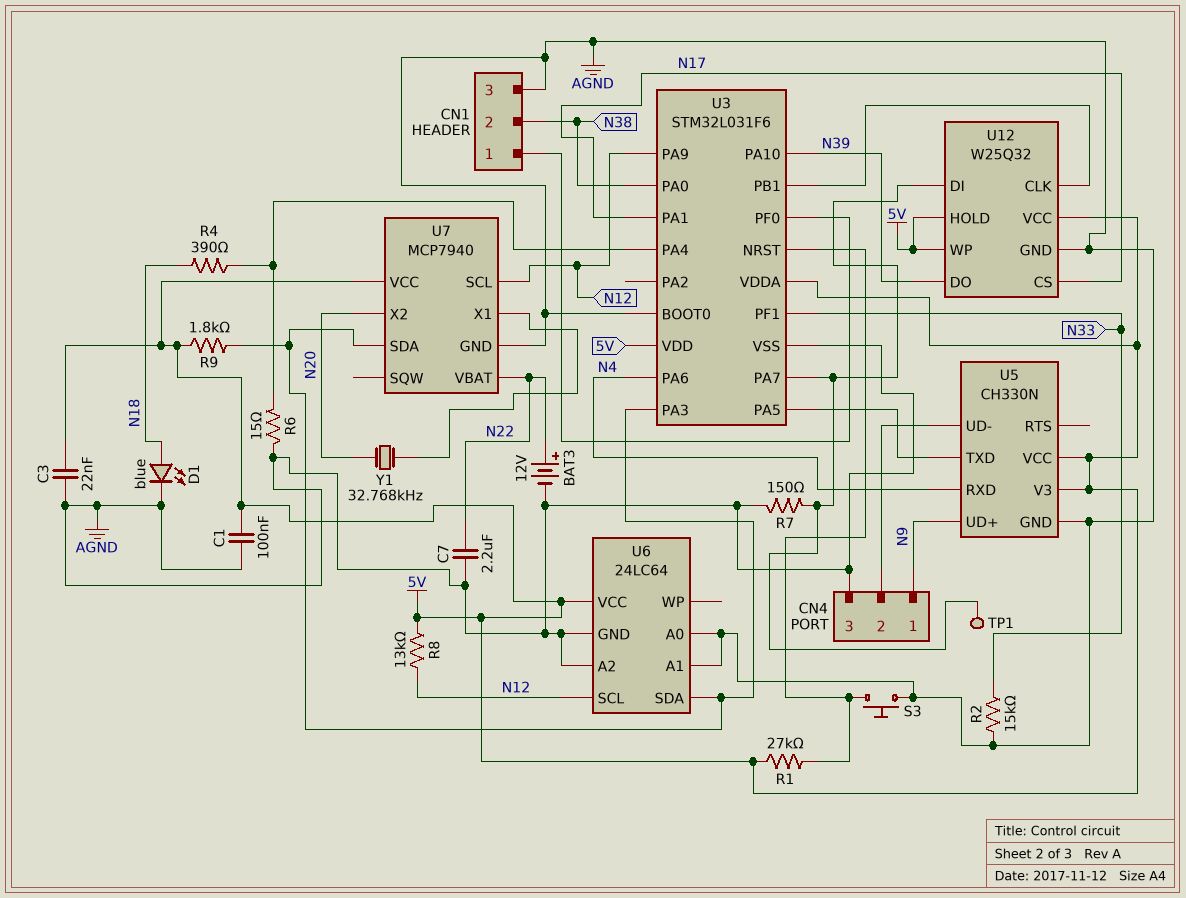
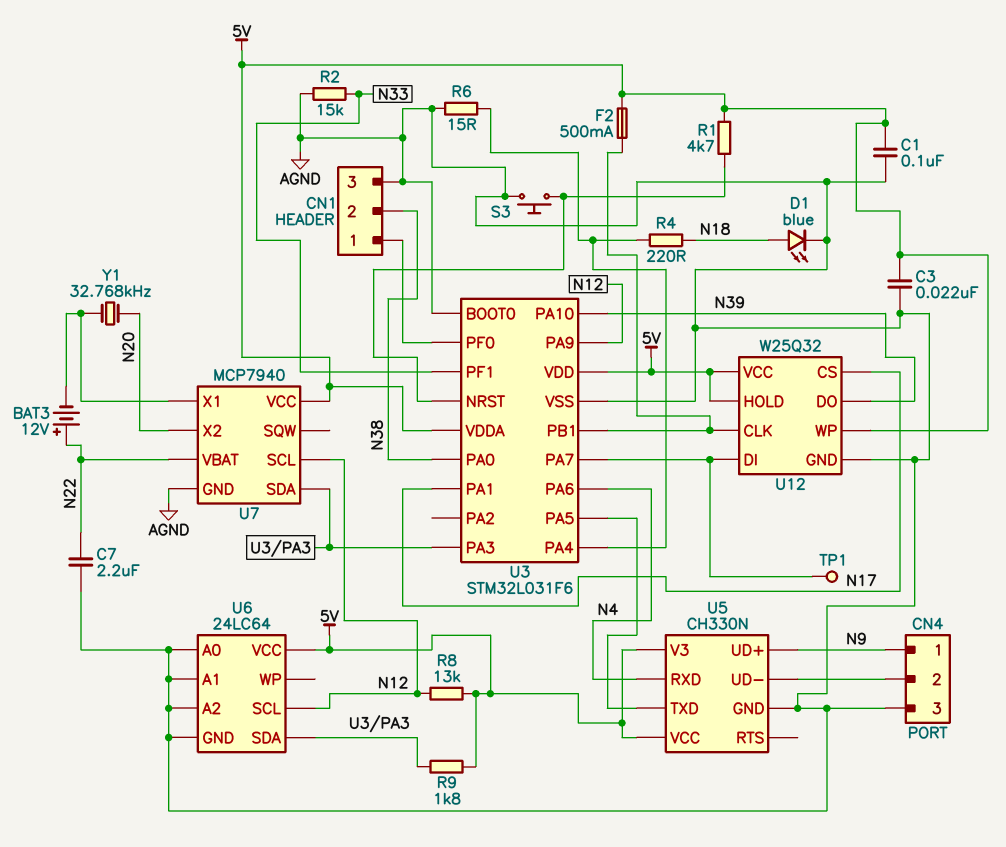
BAT3: 12V (plus N22, minus AGND) -> 12V (plus N22, minus U7/X1)
F2: none -> 500mA (5V, U3/PB1)
R1: 27k (5V, U3/NRST) -> 4.7k (5V, U3/NRST)
R4: 390 (N18, U3/PA4) -> 220 (N18, U3/PA4)
R7: 150 (AGND, U3/PA7) -> none

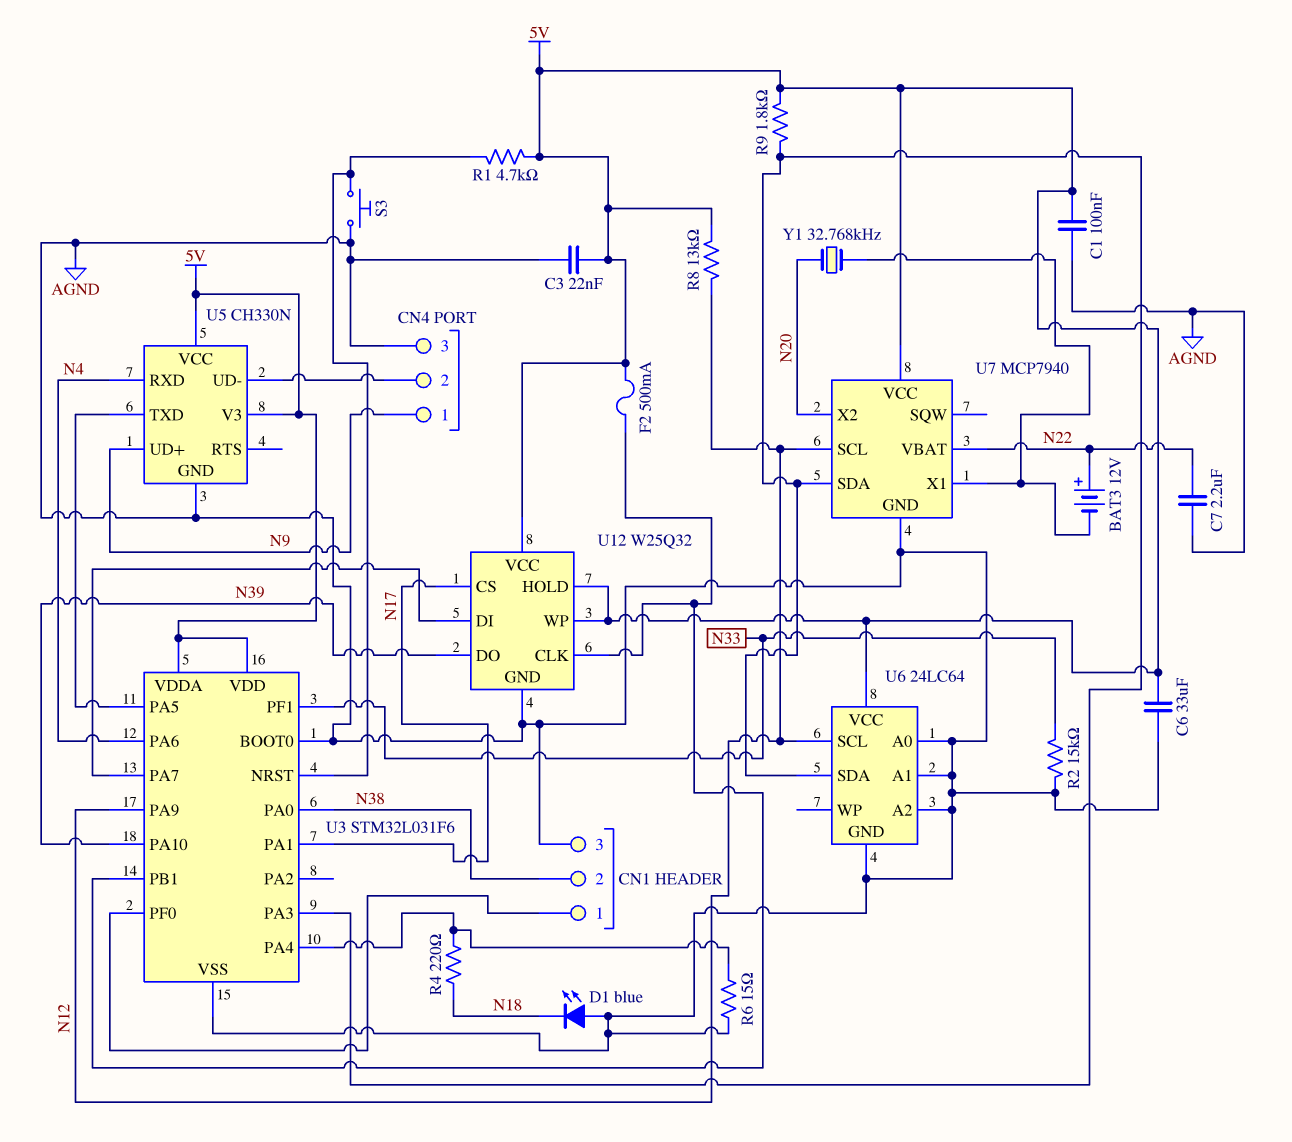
C6: none -> 33uF (5V, AGND)
D1: LED blue (A N18, K AGND) -> LED blue (A AGND, K N18)
TP1: test point (U3/PA7) -> none

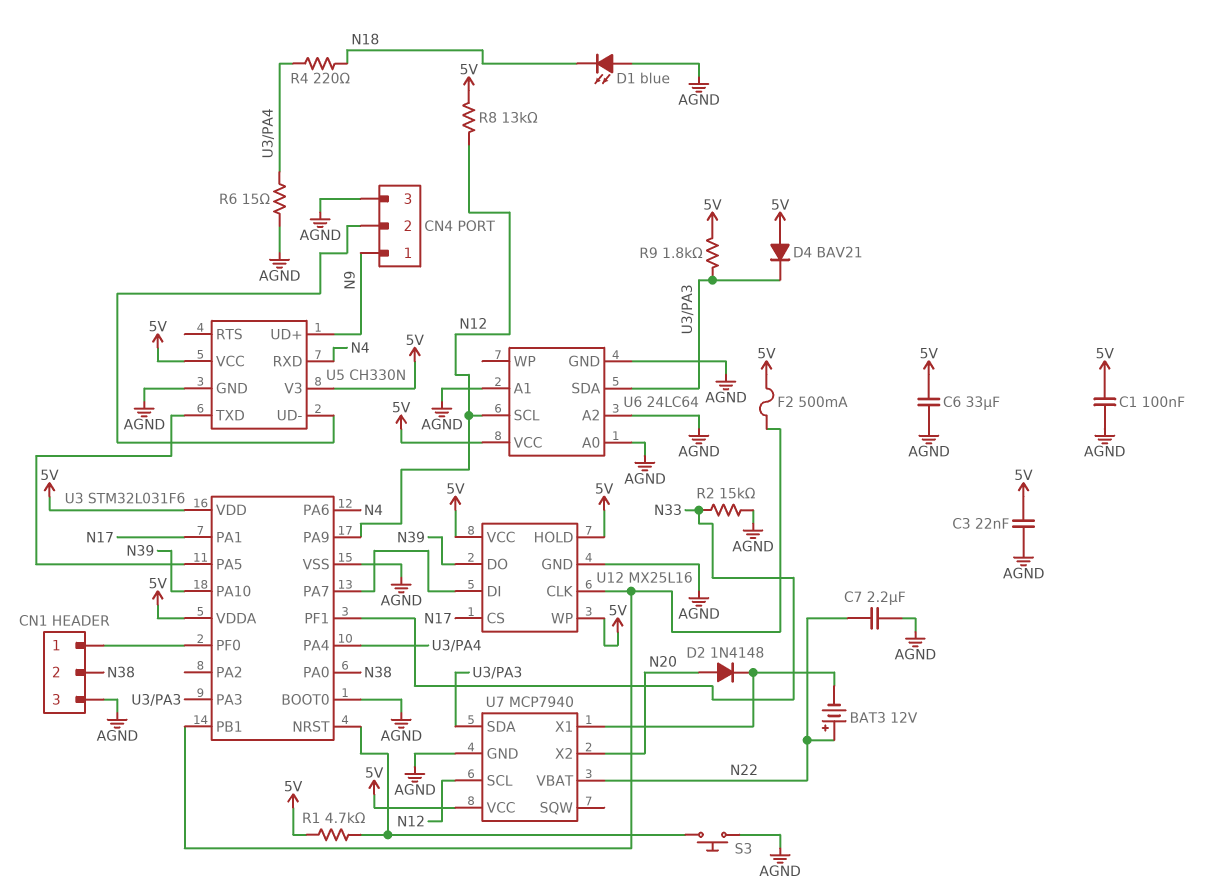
D2: none -> diode 1N4148 (A N20, K U7/X1)
D4: none -> diode BAV21 (A 5V, K U3/PA3)
U12: W25Q32 -> MX25L16
Y1: 32.768kHz (N20, U7/X1) -> none

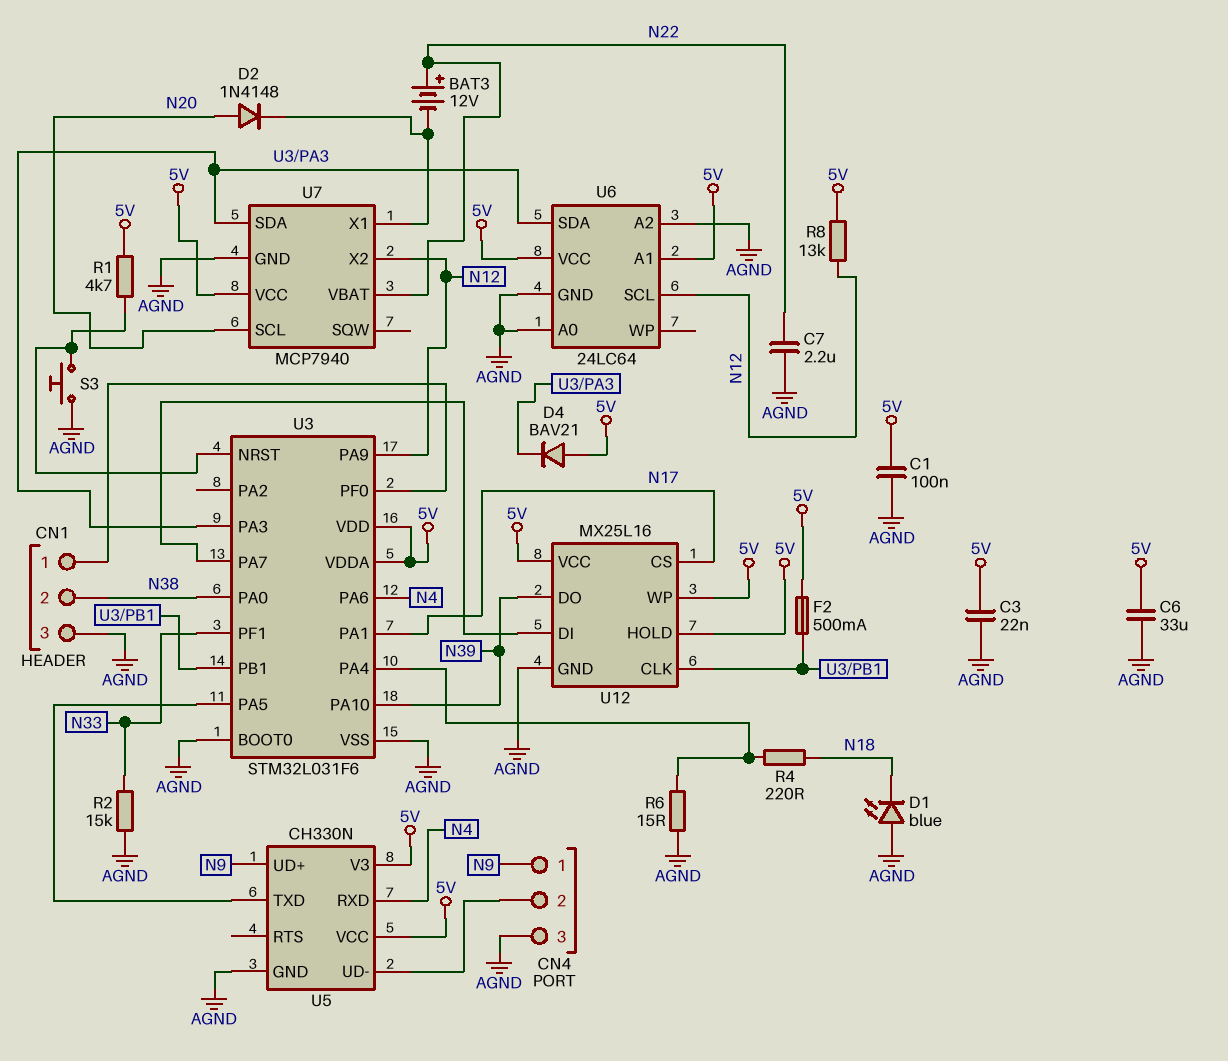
R9: 1.8k (5V, U3/PA3) -> none
U6 pin A1: AGND -> 5V
U7 pin SCL: N12 -> N20
U7 pin X2: N20 -> N12

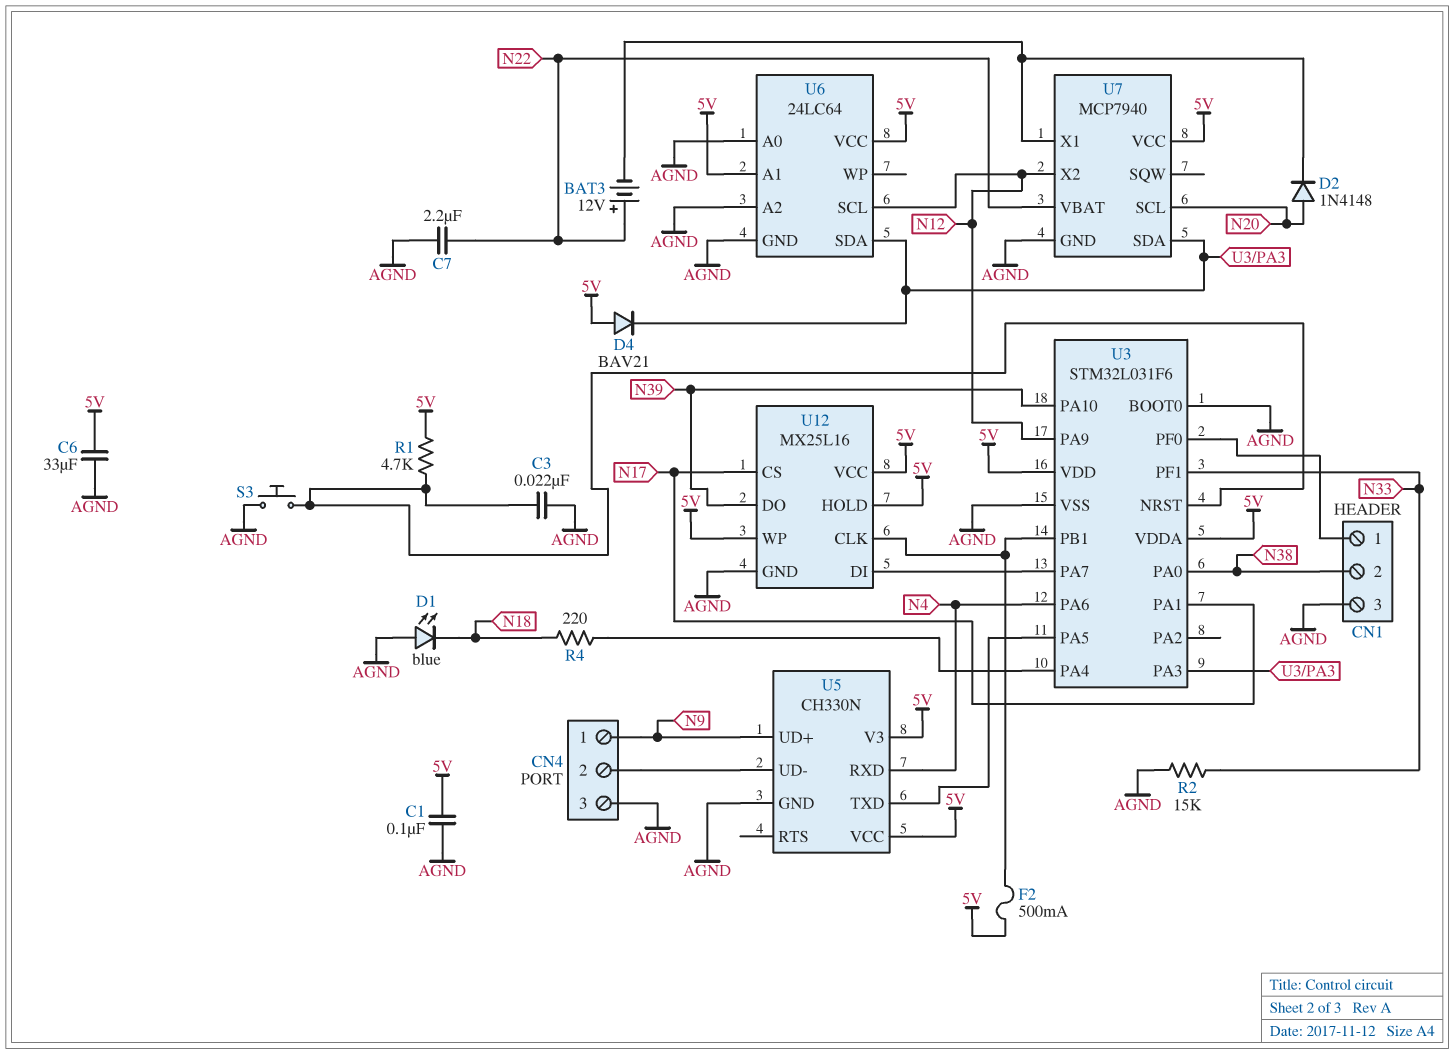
C3: 22nF (5V, AGND) -> 22nF (AGND, U3/NRST)
R6: 15 (AGND, U3/PA4) -> none
R8: 13k (5V, N12) -> none

